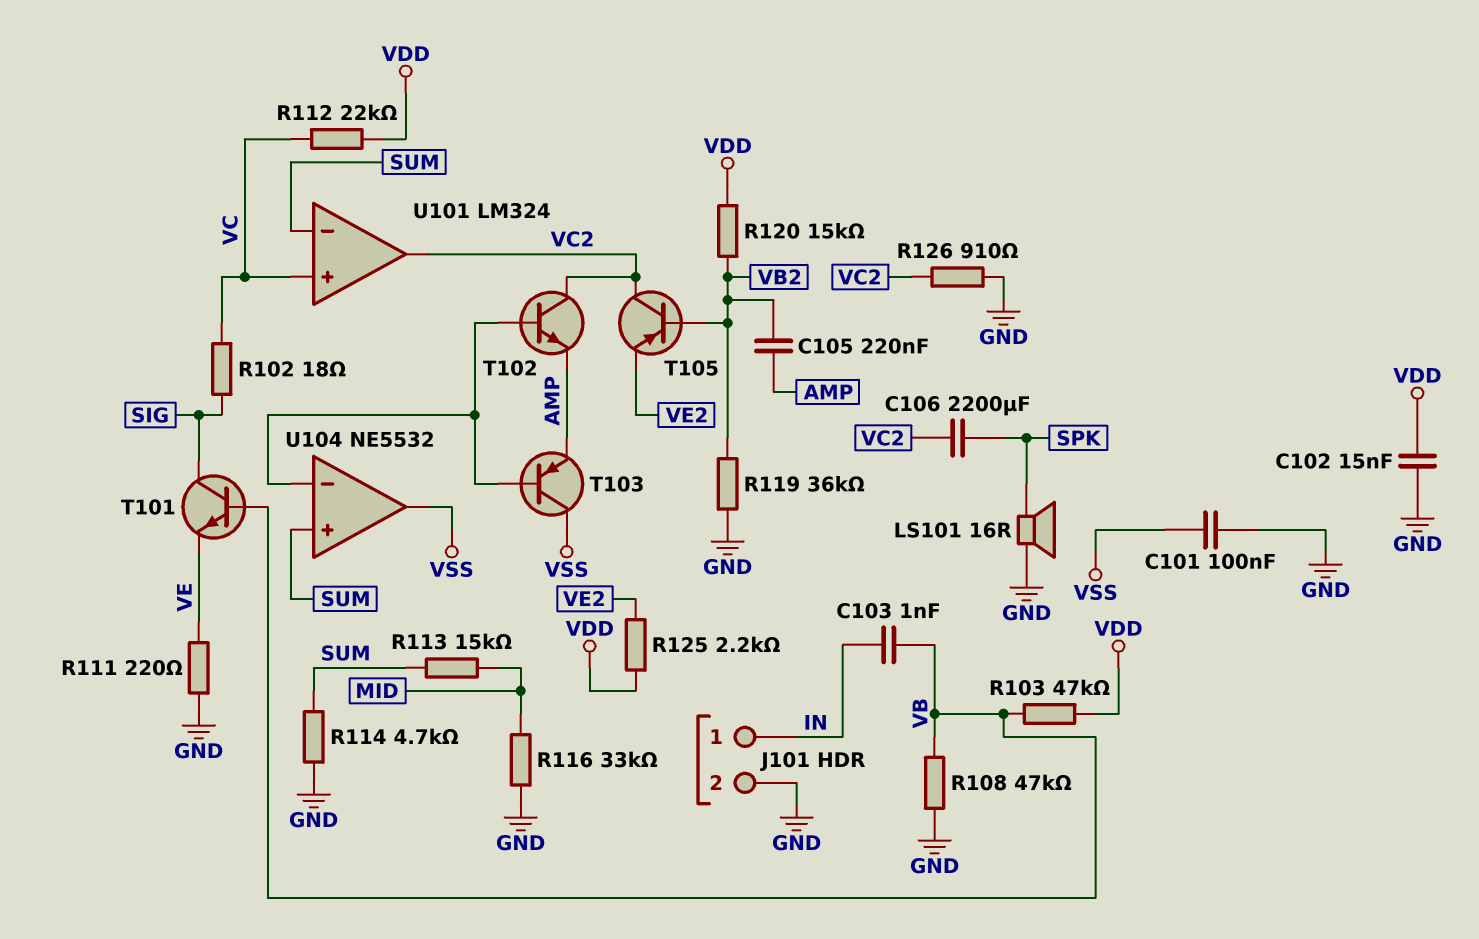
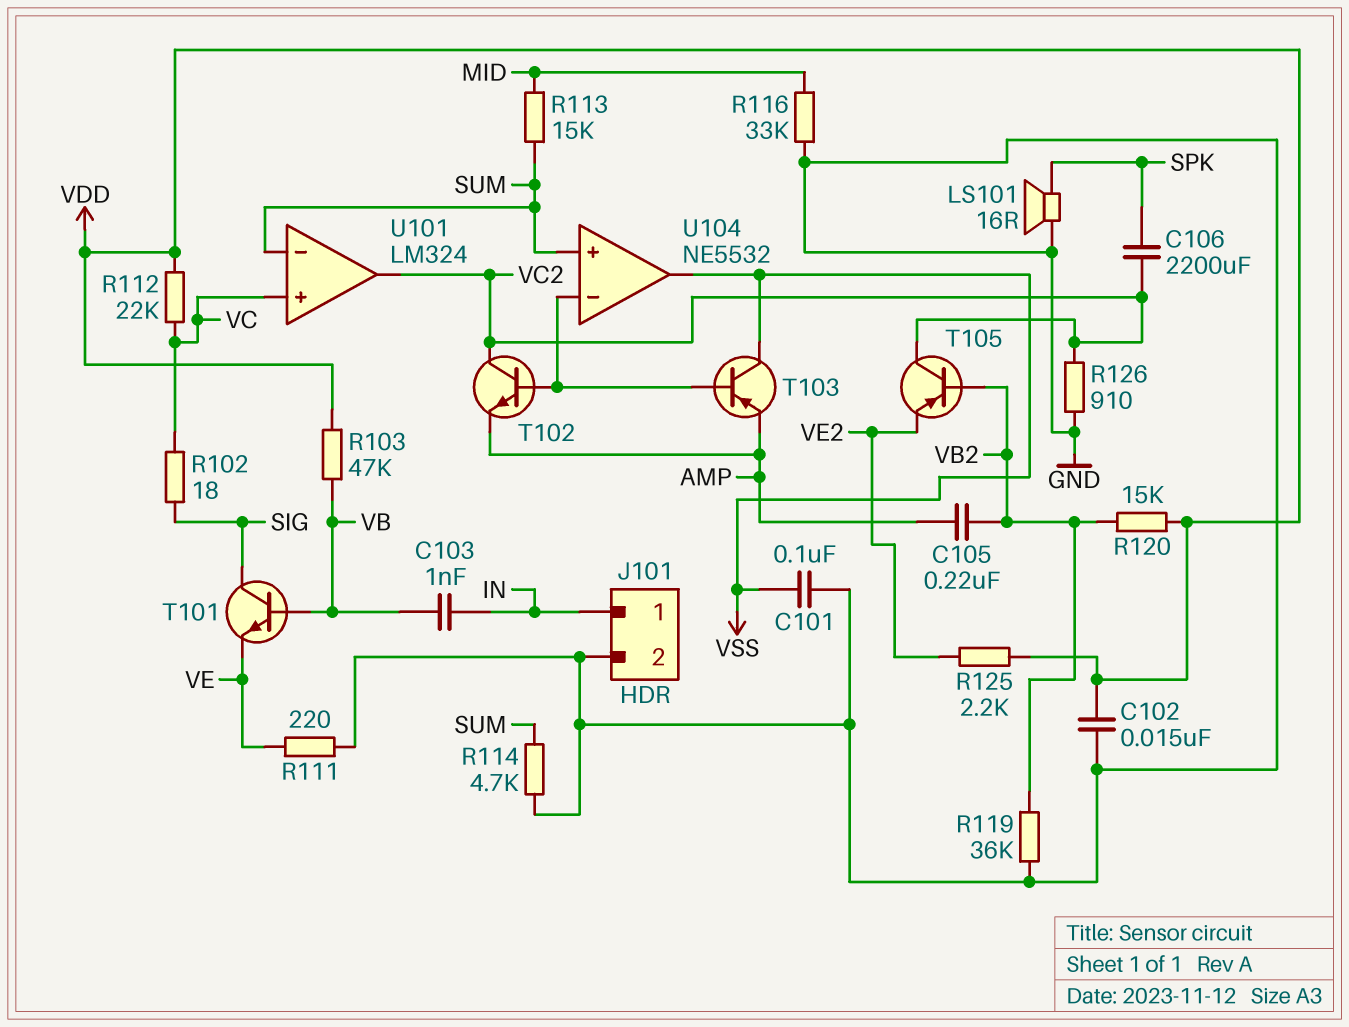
R108: 47k (GND, VB) -> none

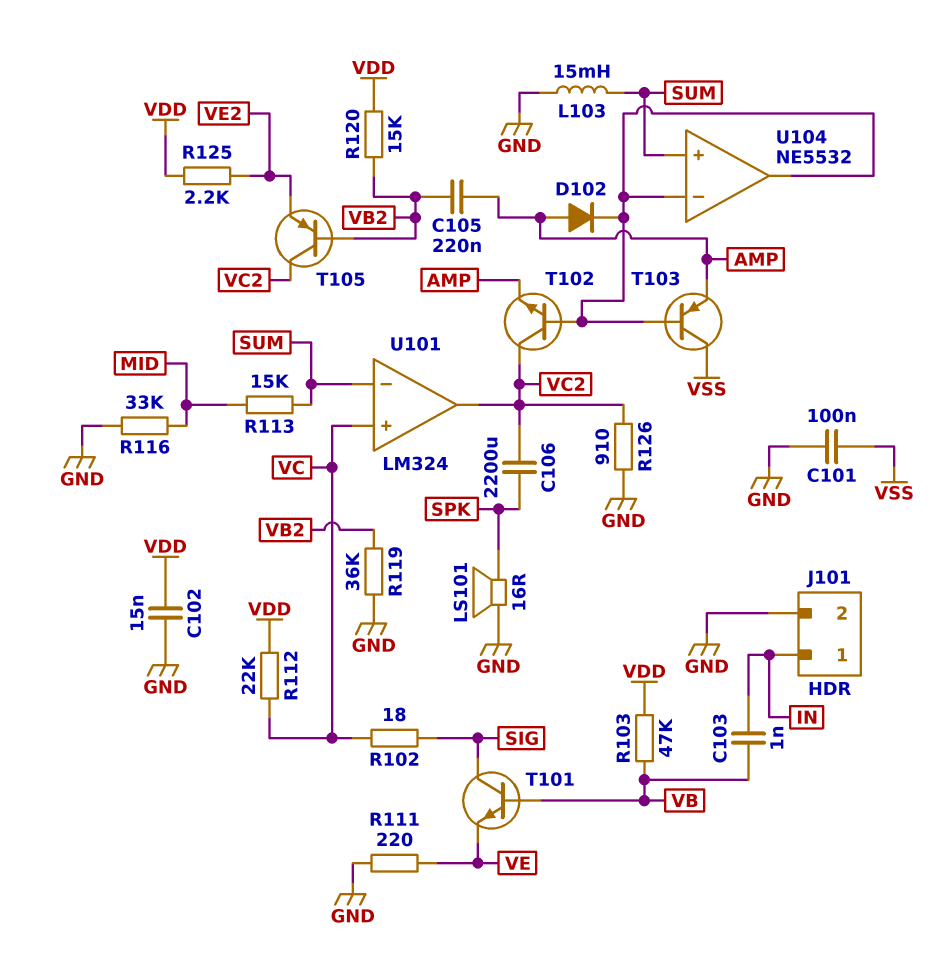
D102: none -> diode (A AMP, K U104/in-)
L103: none -> 15mH (GND, SUM)
R114: 4.7k (GND, SUM) -> none
U104 pin out: VSS -> U104/in-

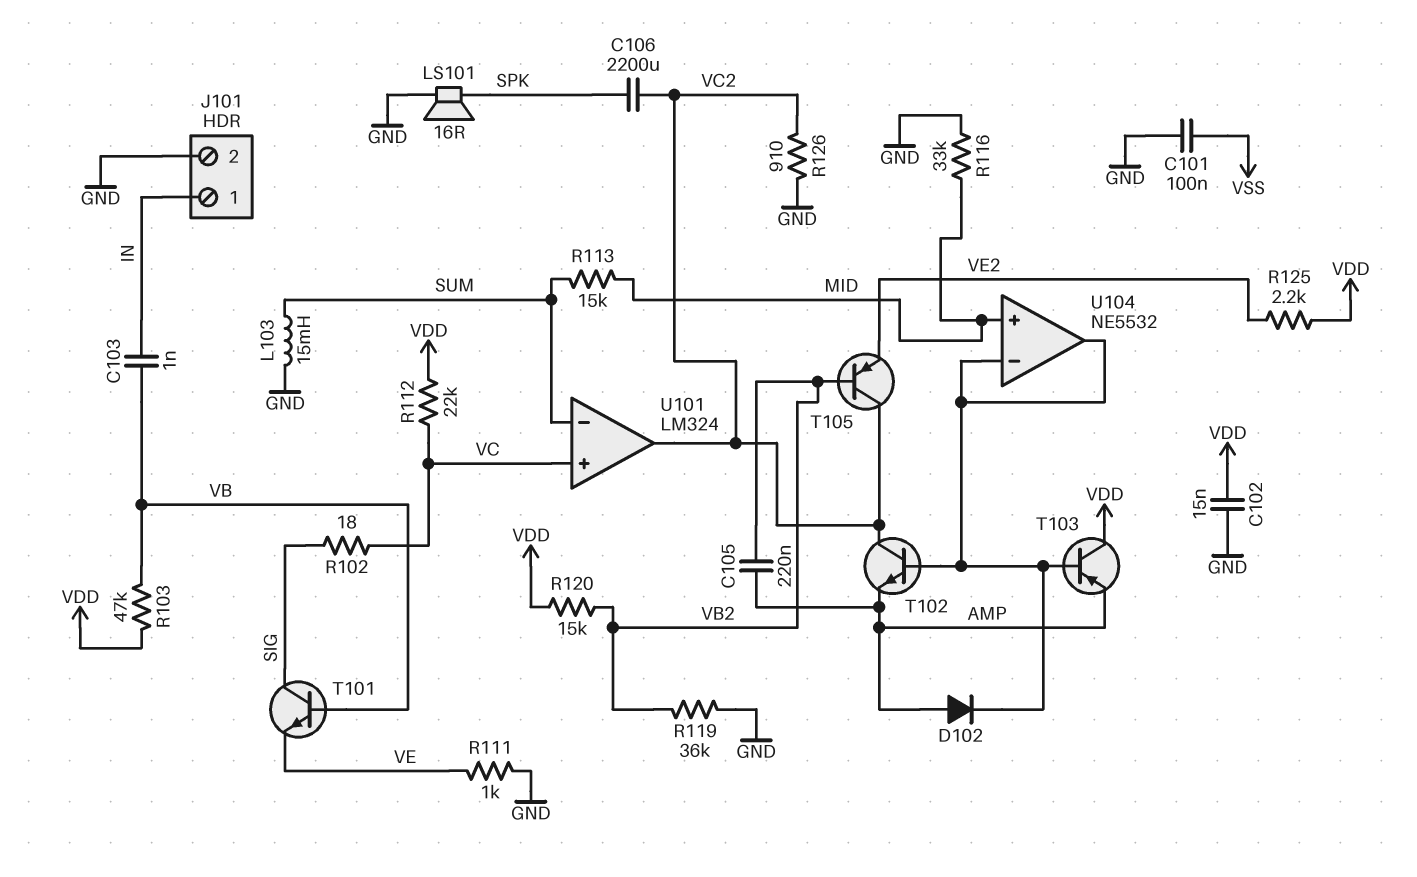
R111: 220 (GND, VE) -> 1k (GND, VE)
T103: PNP (B U104/in-, C VSS, E AMP) -> PNP (B U104/in-, C VDD, E AMP)
U104 pin in+: SUM -> MID

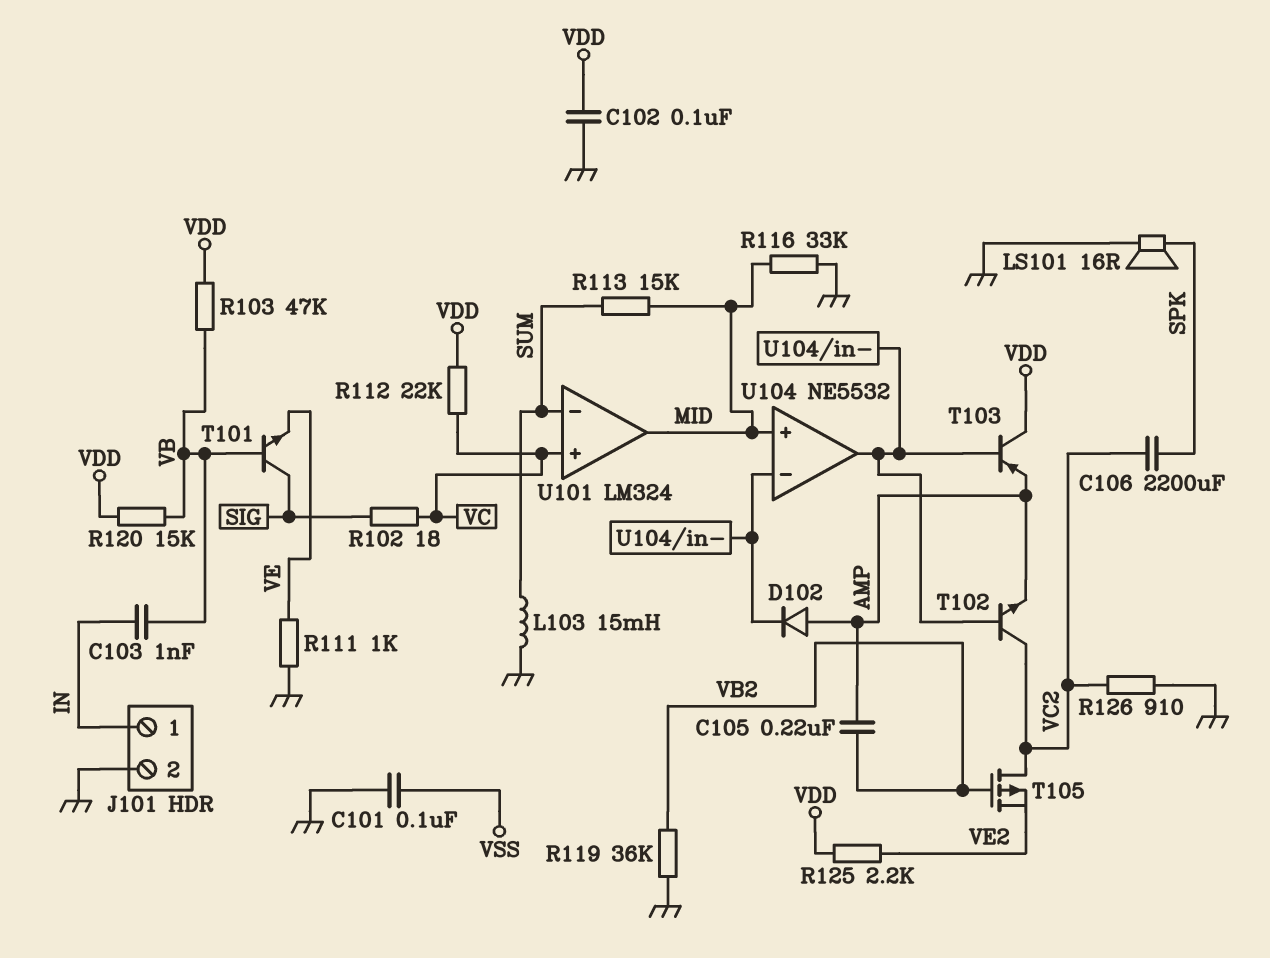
C102: 15nF (GND, VDD) -> 100nF (GND, VDD)
R120: 15k (VB2, VDD) -> 15k (VB, VDD)
T105: PNP (B VB2, C VC2, E VE2) -> PMOS (G VB2, D VC2, S VE2)
U101 pin out: VC2 -> MID

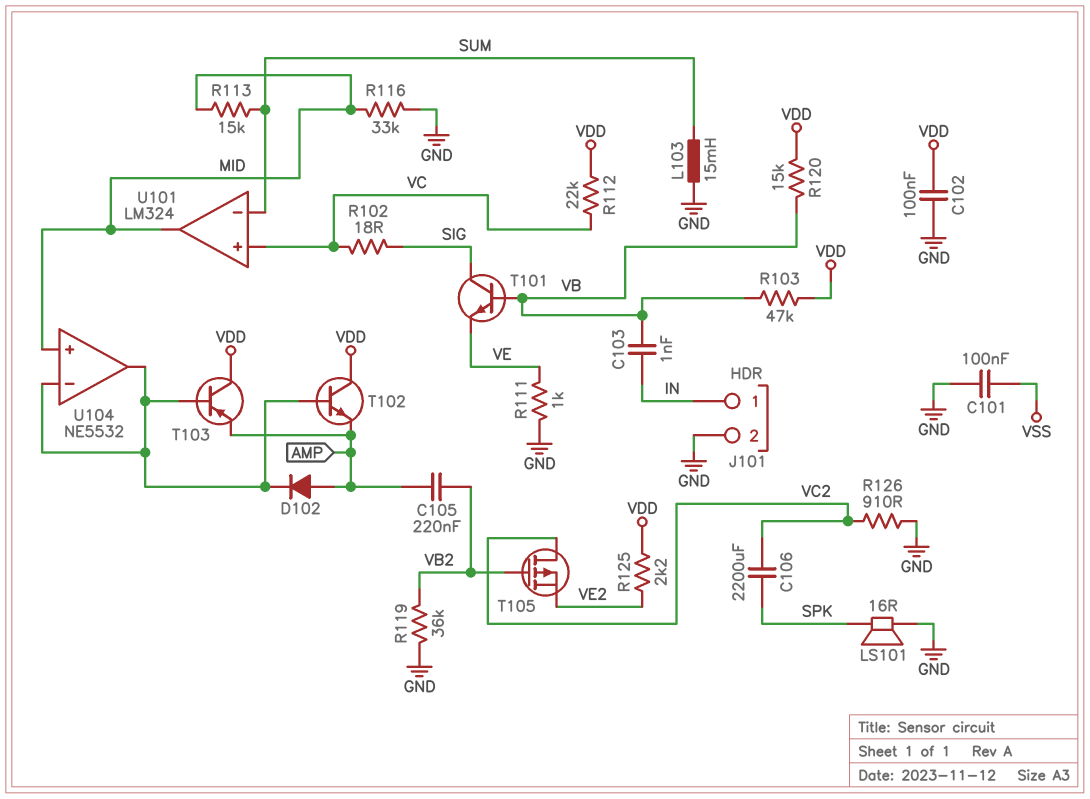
T102: NPN (B U104/in-, C VC2, E AMP) -> NPN (B U104/in-, C VDD, E AMP)

